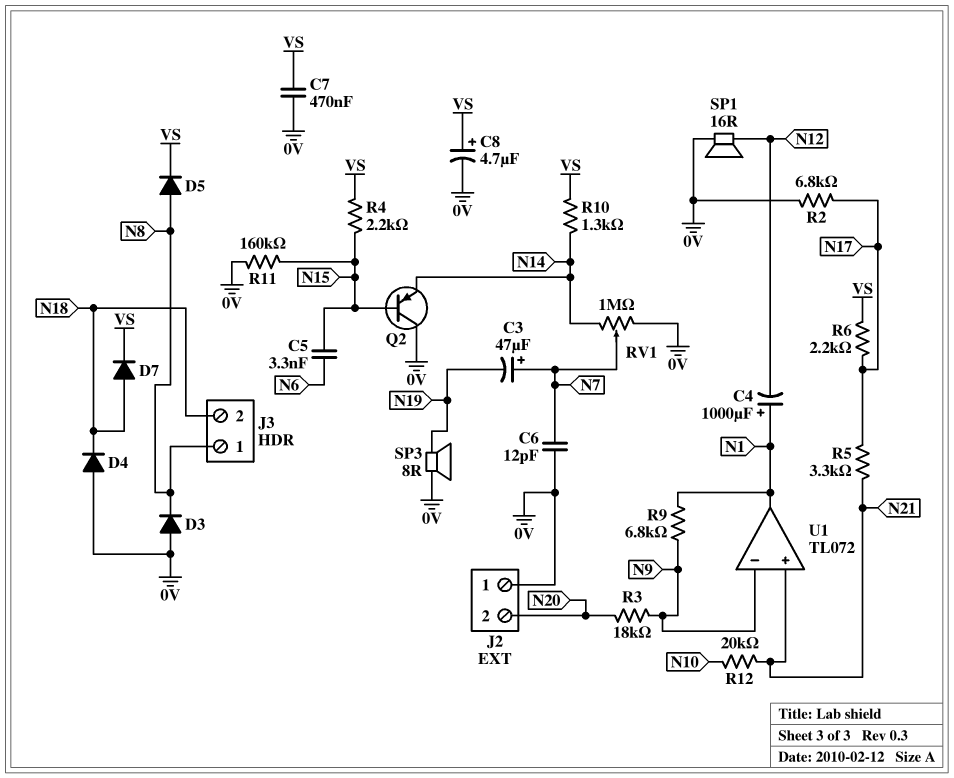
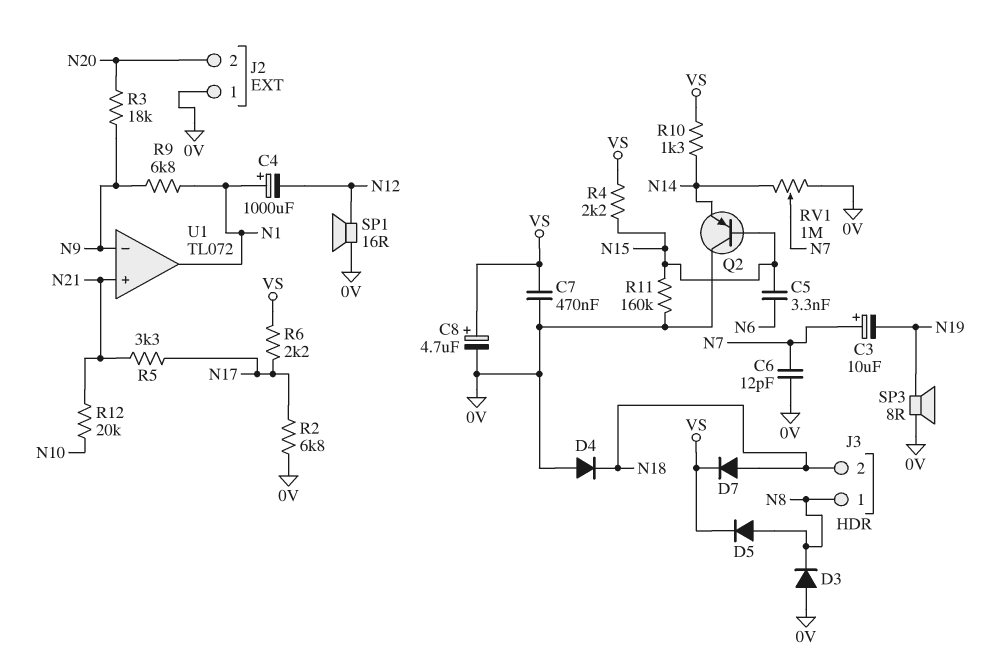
C3: 47uF (plus N7, minus N19) -> 10uF (plus N7, minus N19)

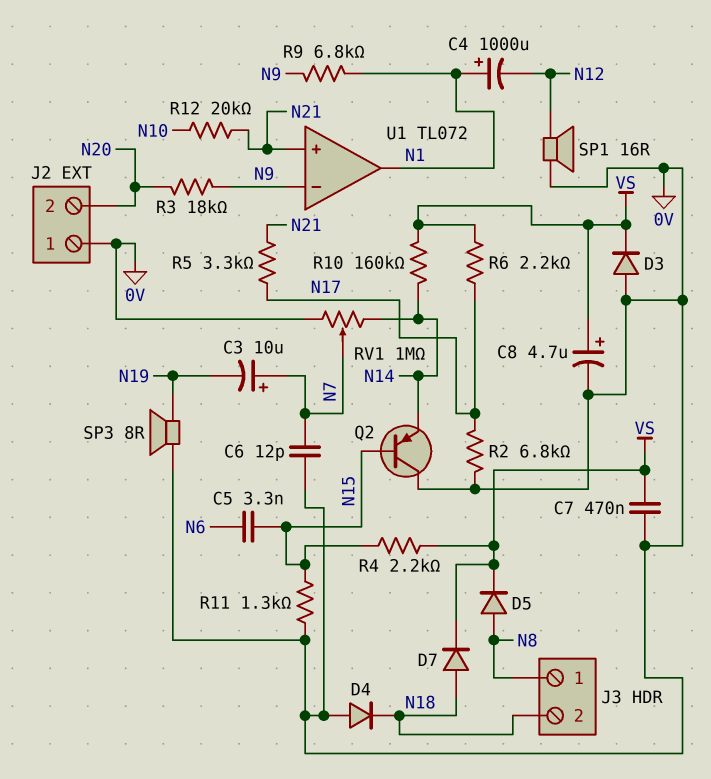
D3: diode (A 0V, K N8) -> diode (A 0V, K VS)
R10: 1.3k (N14, VS) -> 160k (N14, VS)
R11: 160k (0V, N15) -> 1.3k (0V, N15)

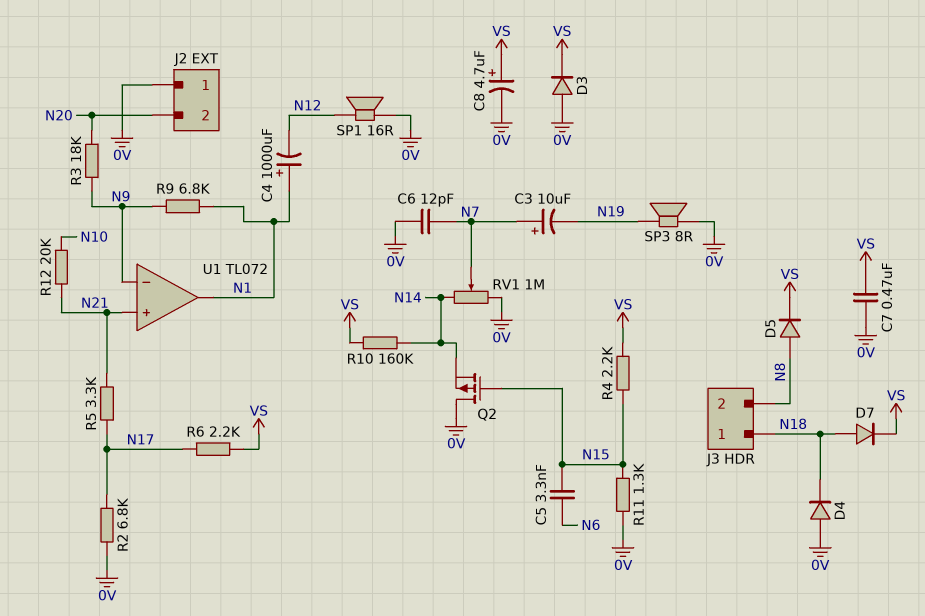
J3 pin 1: N8 -> N18
J3 pin 2: N18 -> N8
Q2: PNP (B N15, C 0V, E N14) -> PMOS (G N15, D 0V, S N14)

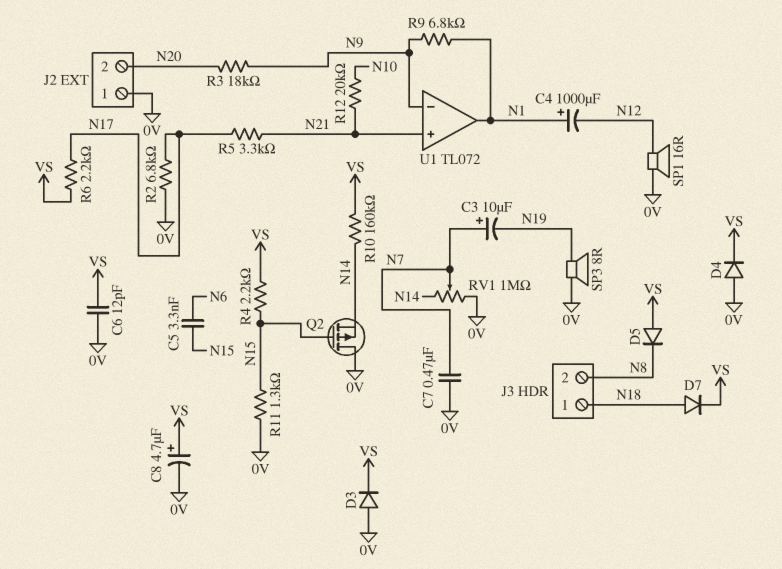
C6: 12pF (0V, N7) -> 12pF (0V, VS)
C7: 470nF (0V, VS) -> 470nF (0V, N7)
D4: diode (A 0V, K N18) -> diode (A 0V, K VS)
D5: diode (A N8, K VS) -> diode (A VS, K N8)

